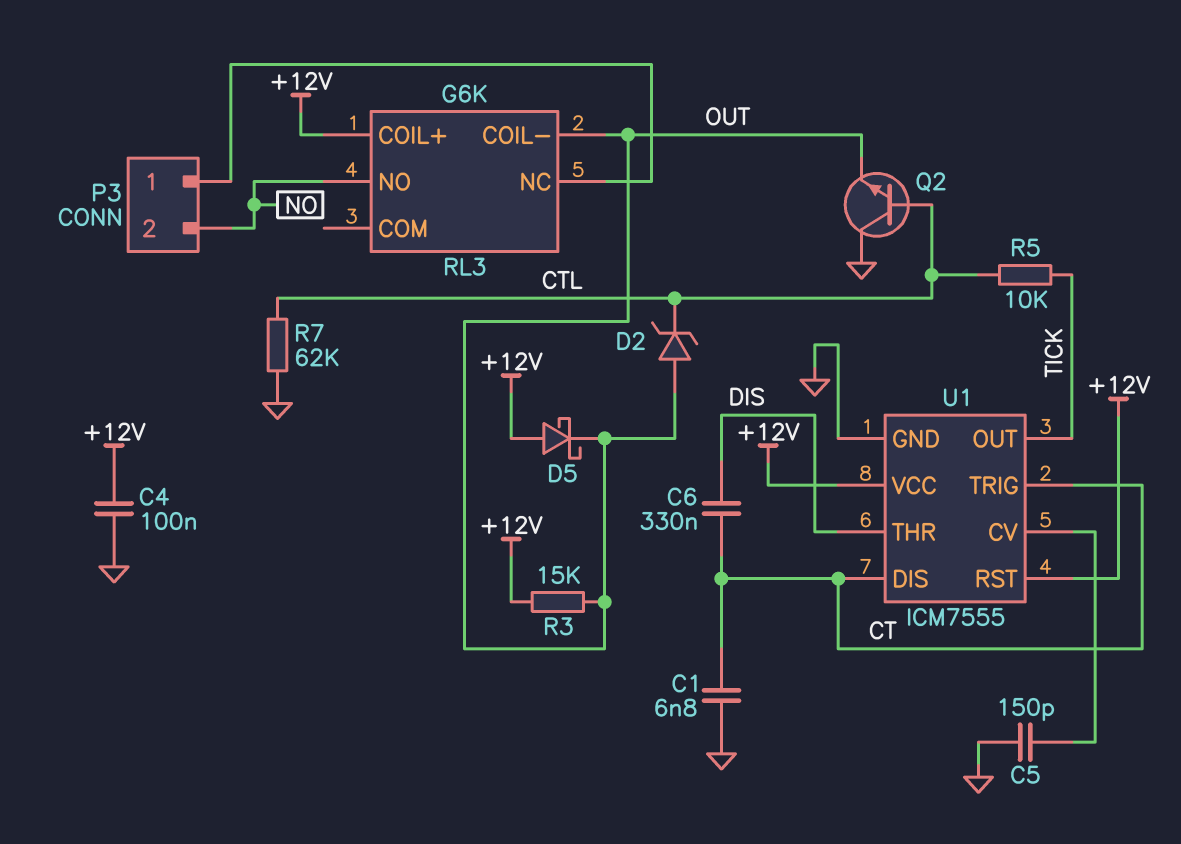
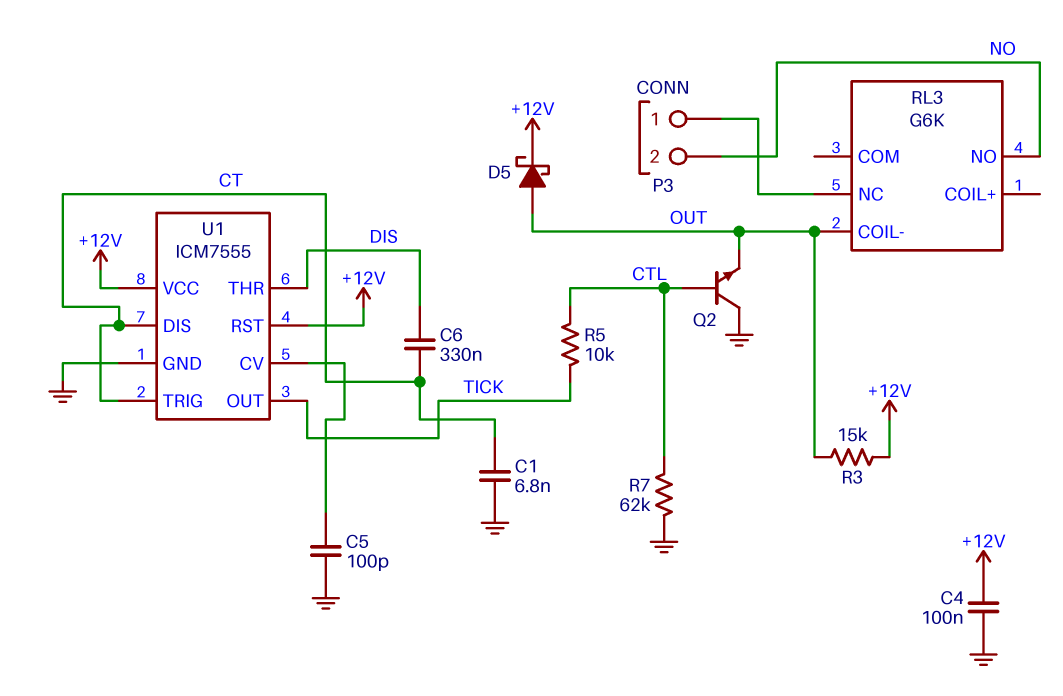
C5: 150pF (GND, U1/CV) -> 100pF (GND, U1/CV)
D2: zener (A OUT, K CTL) -> none
D5: schottky (A +12V, K OUT) -> schottky (A OUT, K +12V)
RL3 pin COIL+: +12V -> none

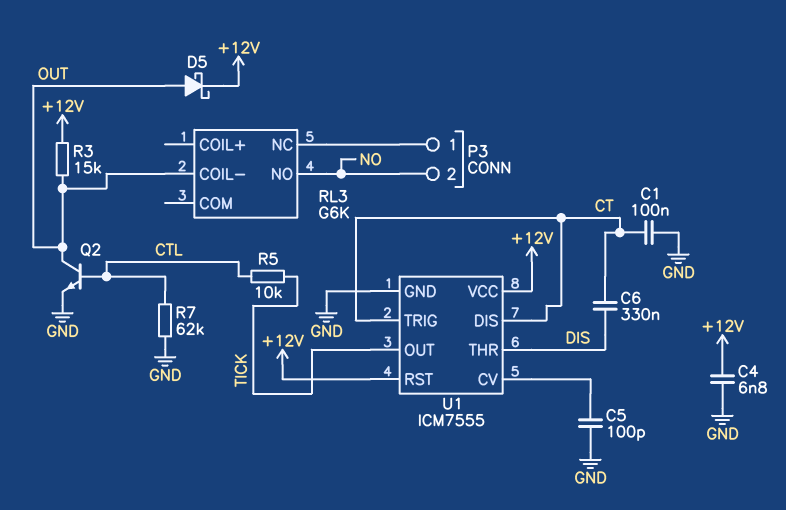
C1: 6.8nF (CT, GND) -> 100nF (CT, GND)
C4: 100nF (+12V, GND) -> 6.8nF (+12V, GND)
Q2: NPN (B CTL, C GND, E OUT) -> NPN (B CTL, C OUT, E GND)

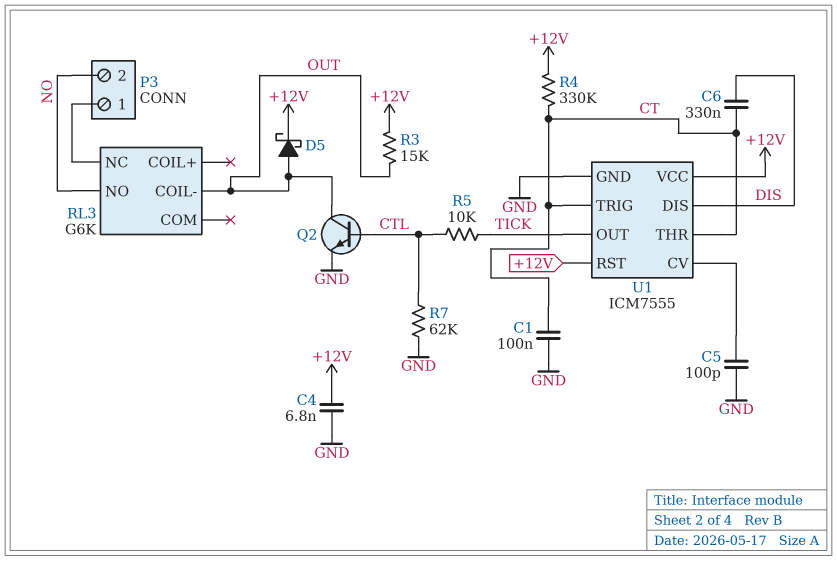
R4: none -> 330k (+12V, CT)
U1 pin DIS: CT -> DIS
U1 pin THR: DIS -> CT

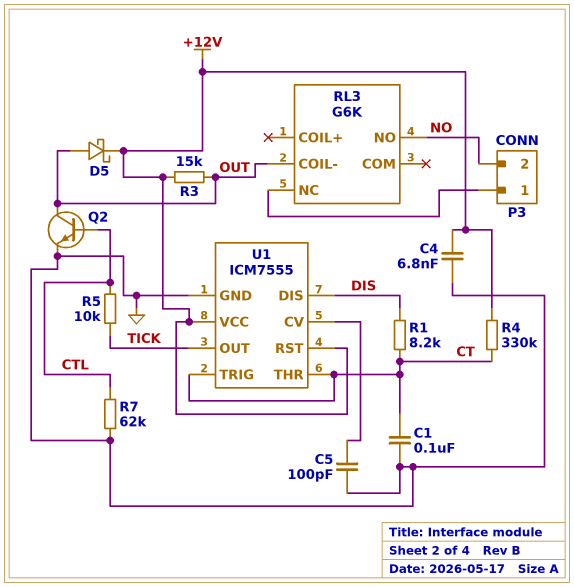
C6: 330nF (CT, DIS) -> none
R1: none -> 8.2k (CT, DIS)

